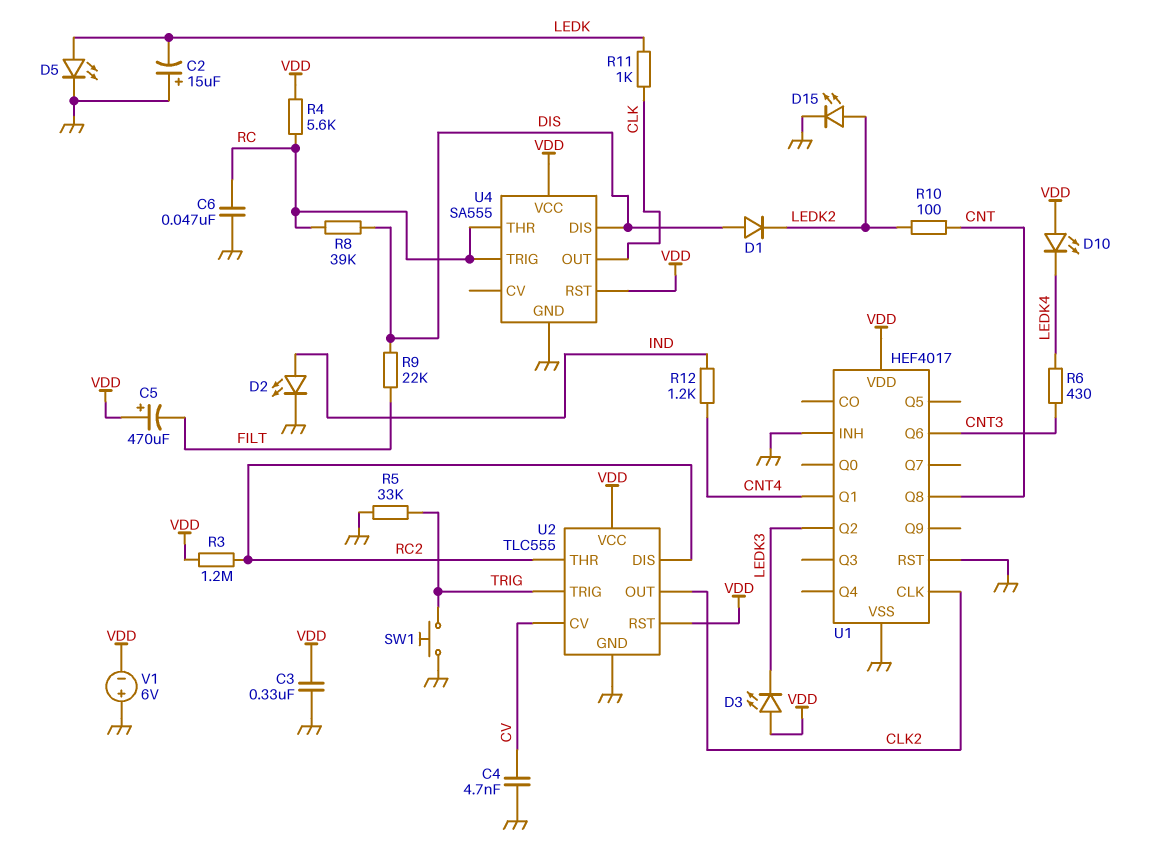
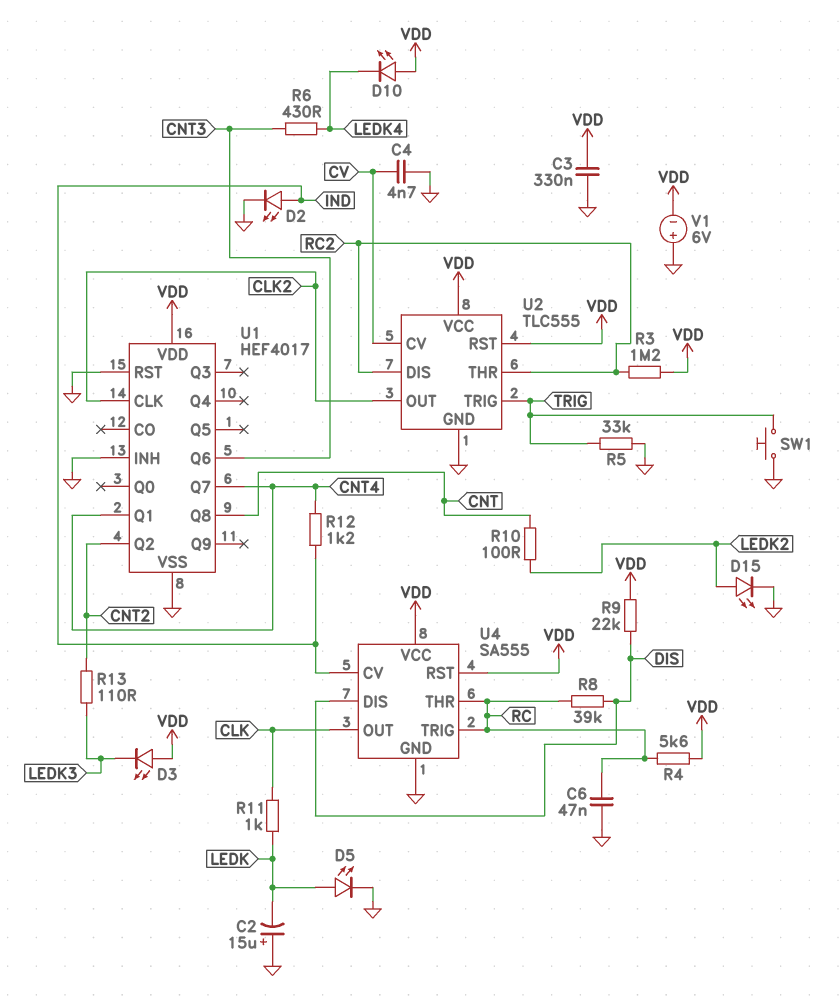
C5: 470uF (plus VDD, minus FILT) -> none
D1: diode (A DIS, K LEDK2) -> none
R9: 22k (DIS, FILT) -> 22k (DIS, VDD)
R13: none -> 110 (CNT2, LEDK3)
U1 pin Q2: LEDK3 -> CNT2
U1 pin Q7: none -> CNT4
U4 pin CV: none -> IND

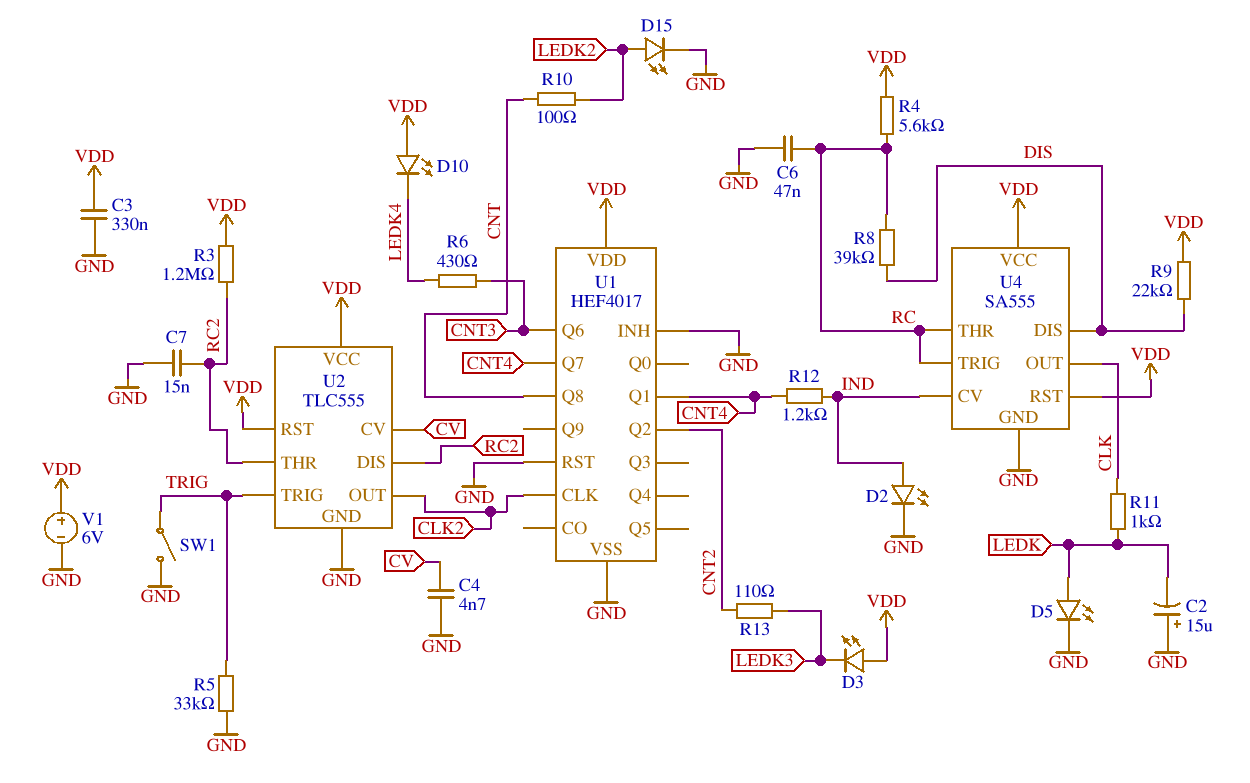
C7: none -> 15nF (GND, RC2)
SW1: button (GND, TRIG) -> switch (GND, TRIG)
V1: 6V (plus GND, minus VDD) -> 6V (plus VDD, minus GND)

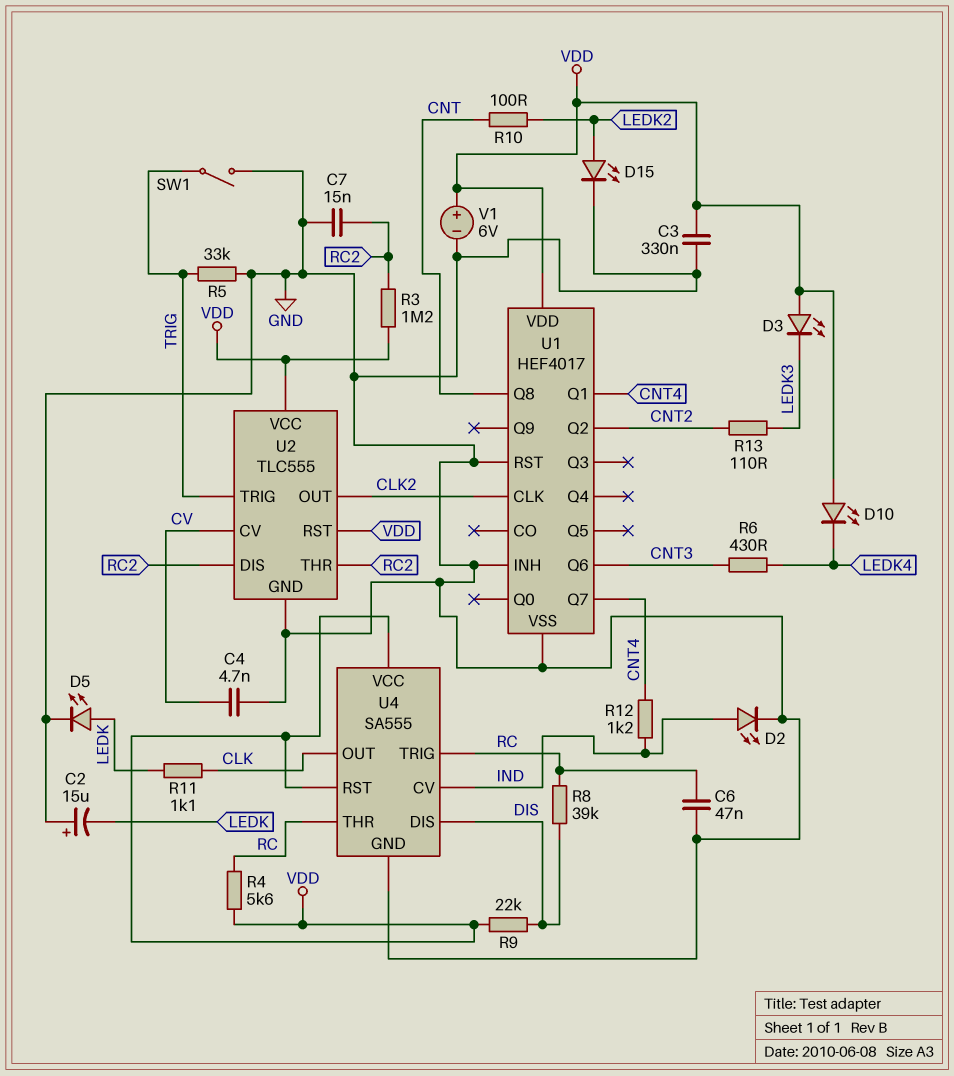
R11: 1k (CLK, LEDK) -> 1.1k (CLK, LEDK)

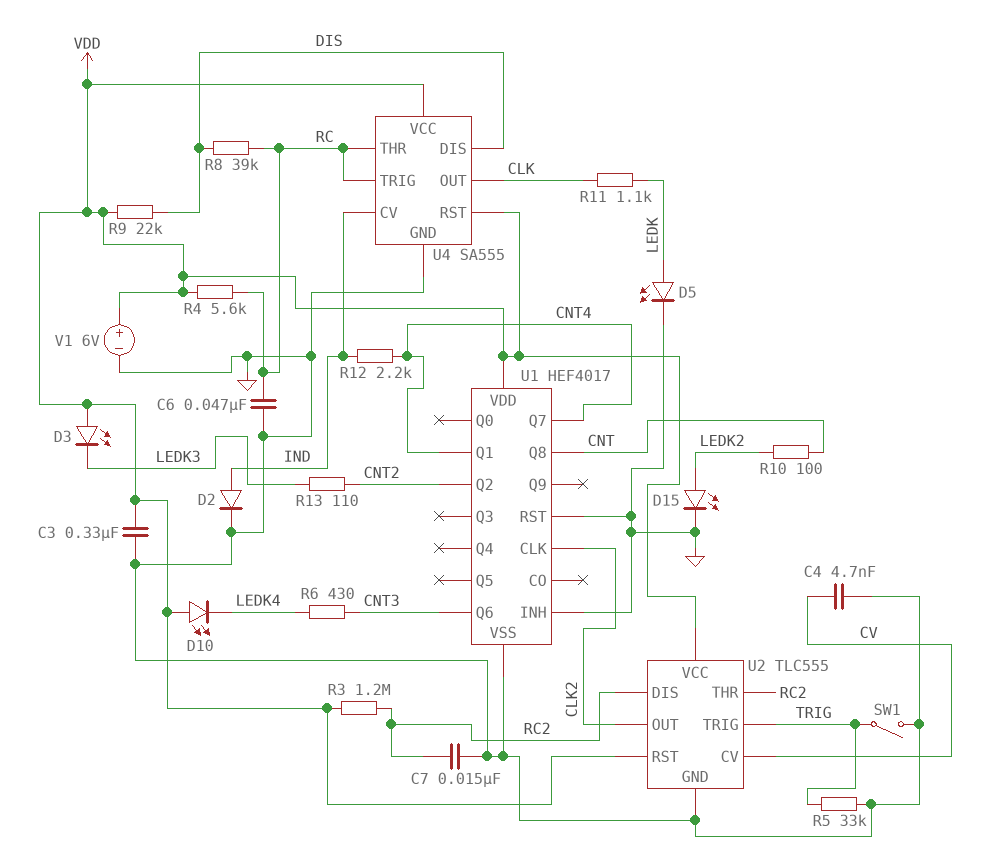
C2: 15uF (plus GND, minus LEDK) -> none
D2: LED (A IND, K GND) -> diode (A IND, K GND)
R12: 1.2k (CNT4, IND) -> 2.2k (CNT4, IND)

